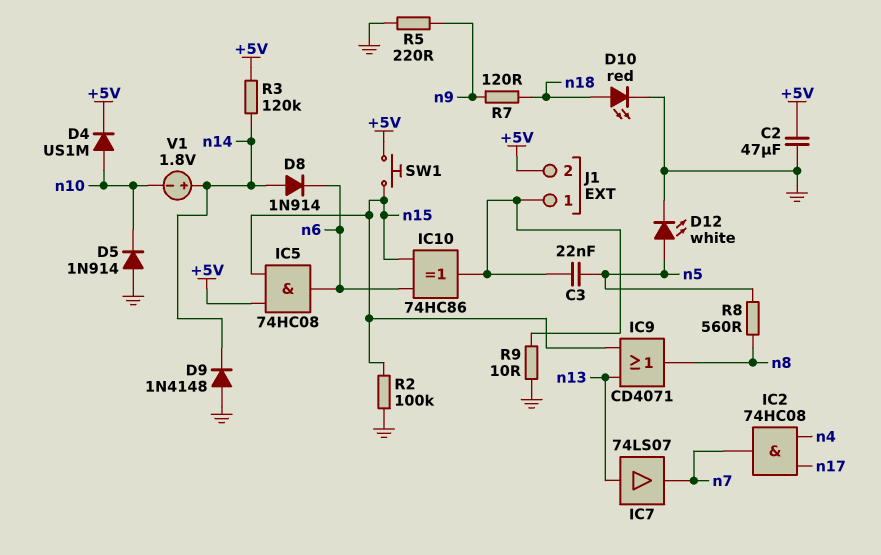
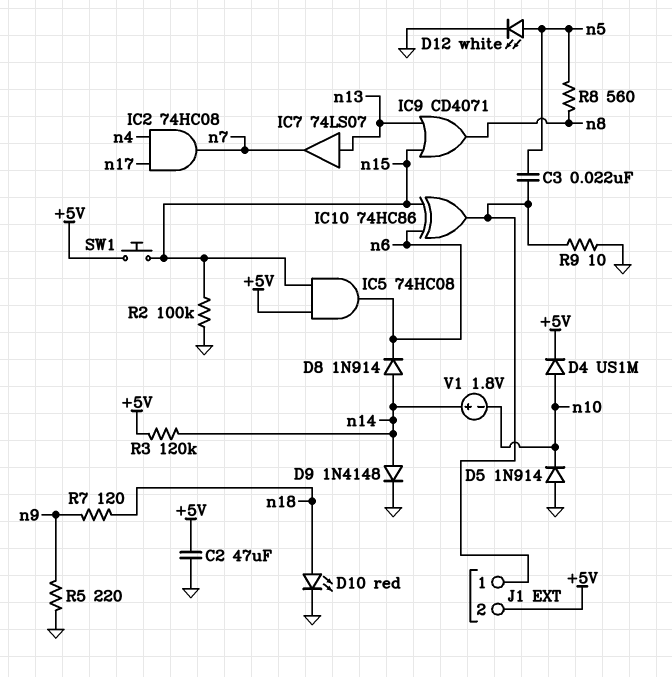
D9: diode 1N4148 (A GND, K n14) -> diode 1N4148 (A n14, K GND)

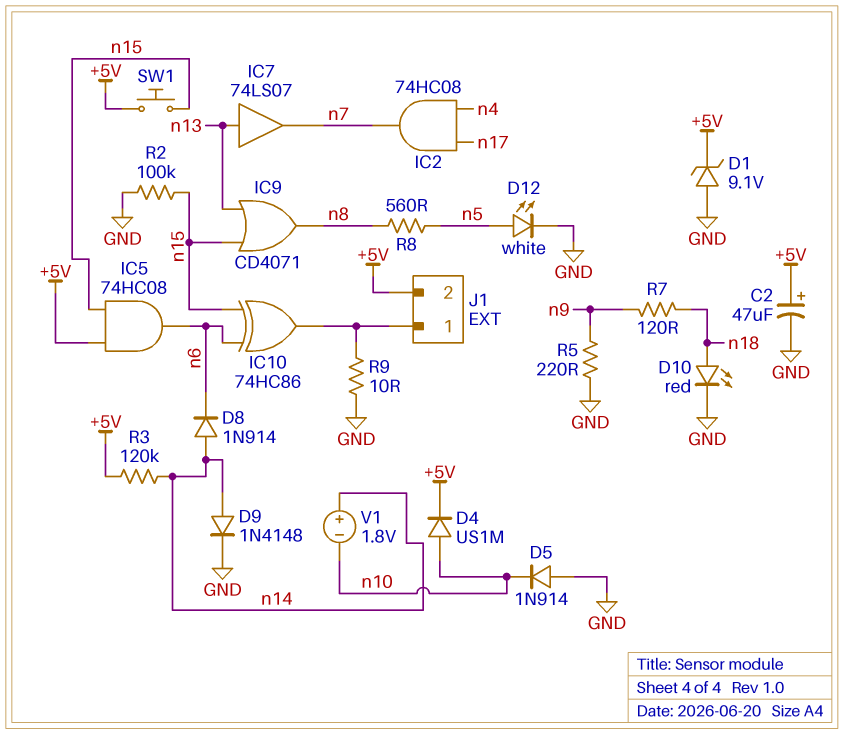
C2: 47uF (+5V, GND) -> 47uF (plus +5V, minus GND)
C3: 22nF (J1/1, n5) -> none
D1: none -> zener 9.1V (A GND, K +5V)

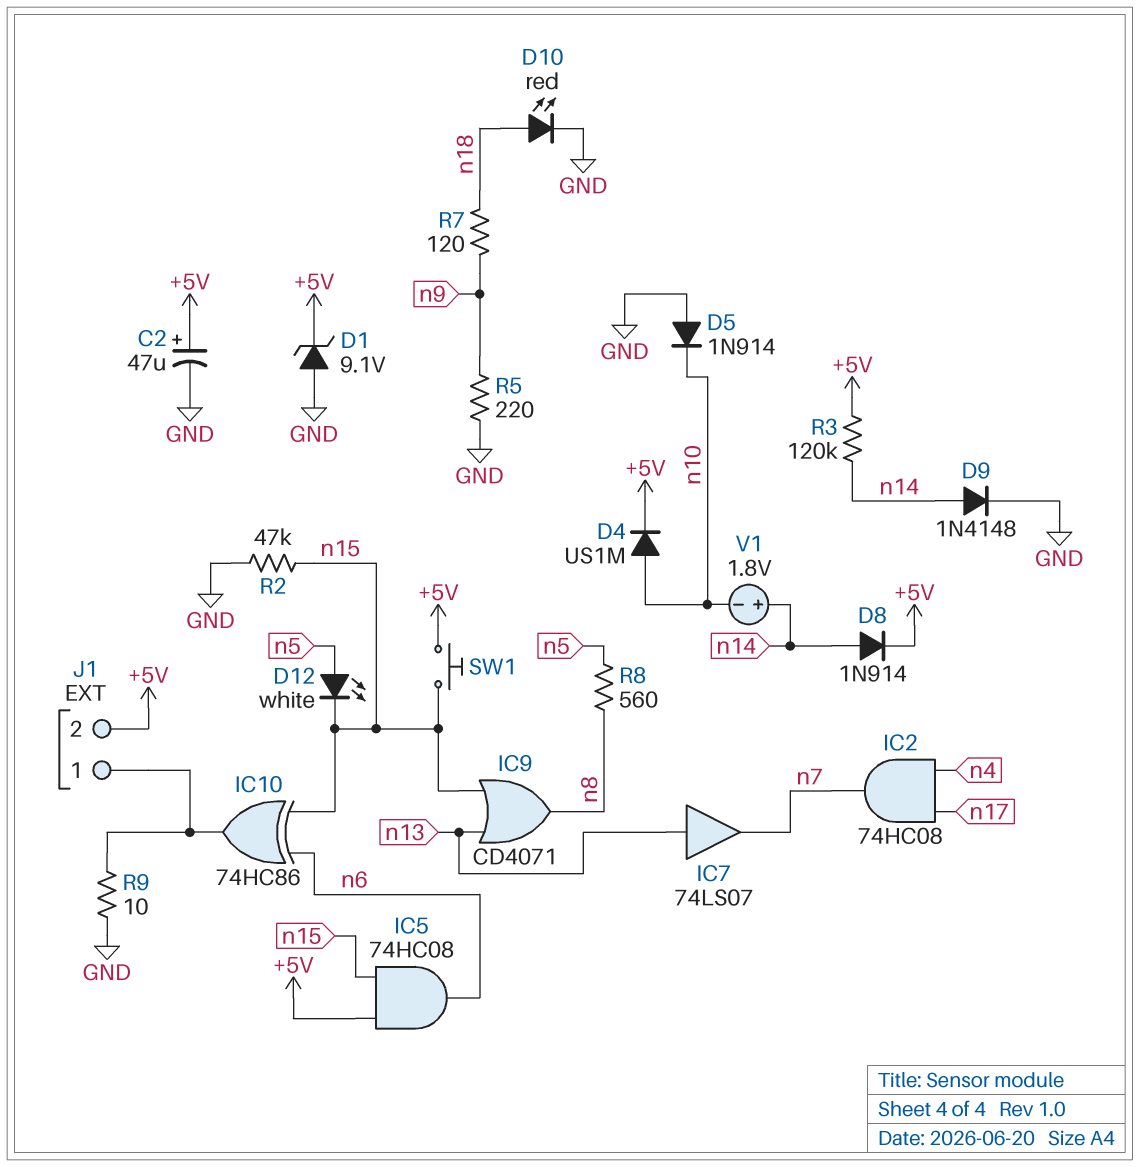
D8: diode 1N914 (A n14, K n6) -> diode 1N914 (A n14, K +5V)
D12: LED white (A n5, K GND) -> LED white (A n5, K n15)
R2: 100k (GND, n15) -> 47k (GND, n15)

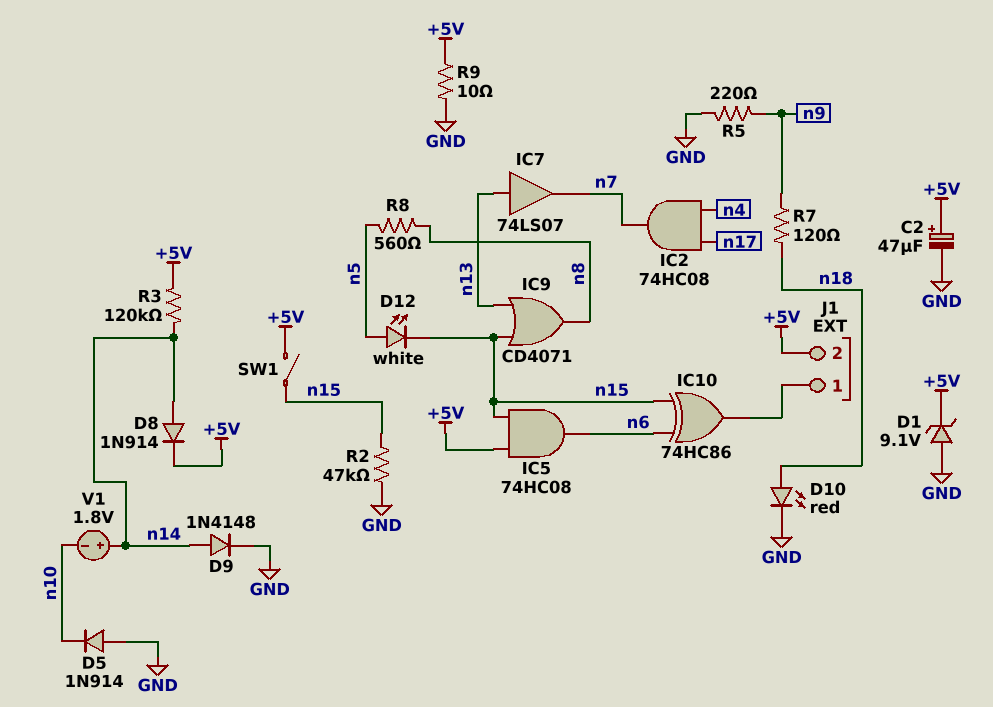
D4: diode US1M (A n10, K +5V) -> none
R9: 10 (GND, J1/1) -> 10 (+5V, GND)
SW1: button (+5V, n15) -> switch (+5V, n15)

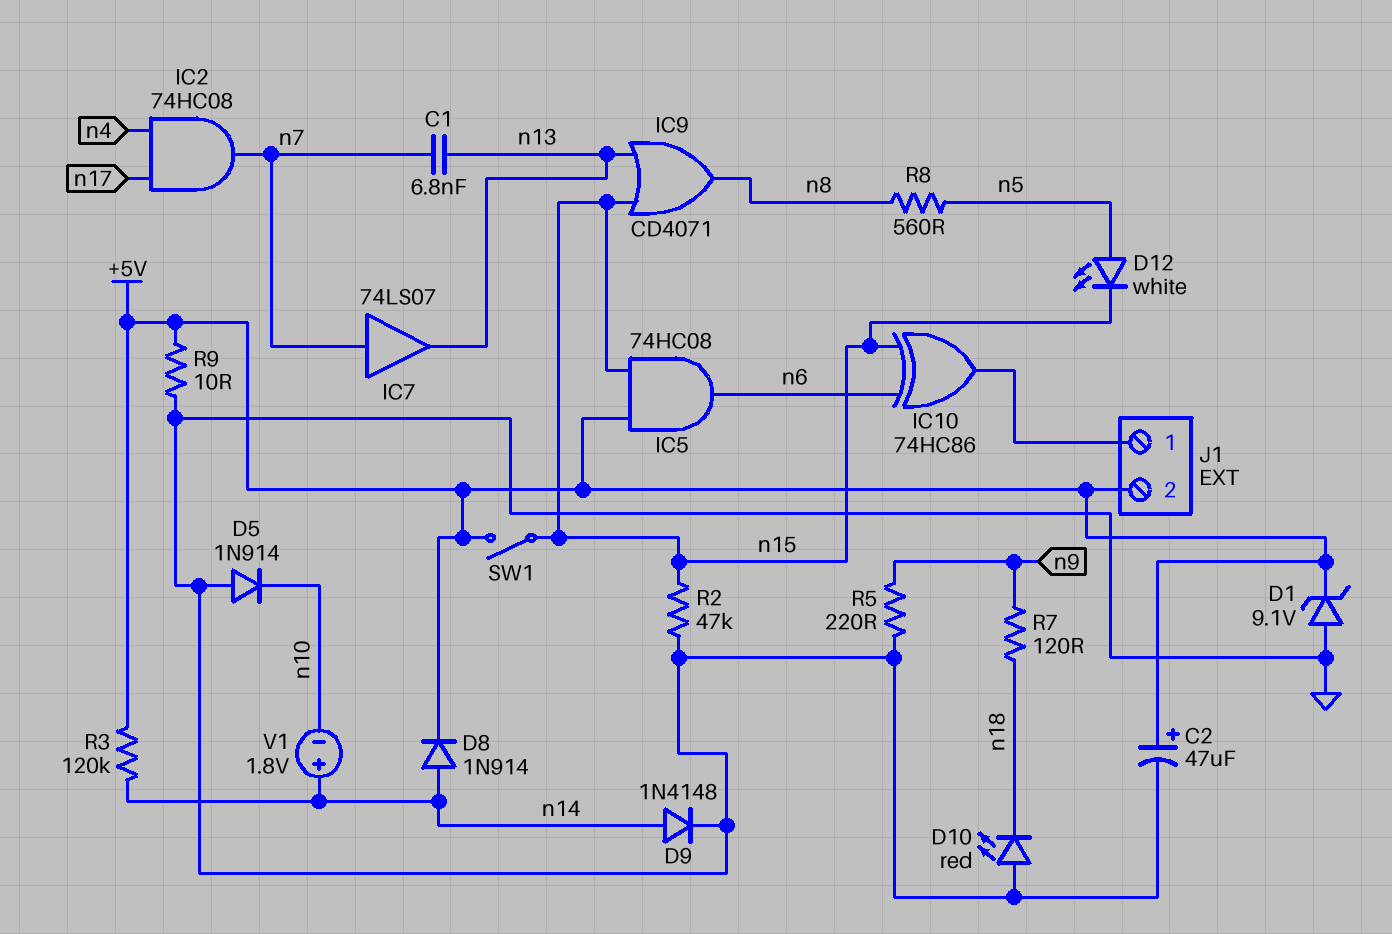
C1: none -> 6.8nF (n7, n13)
D10: LED red (A n18, K GND) -> LED red (A GND, K n18)
IC7: buffer 74LS07 (in n13, out n7) -> buffer 74LS07 (in n7, out n13)

